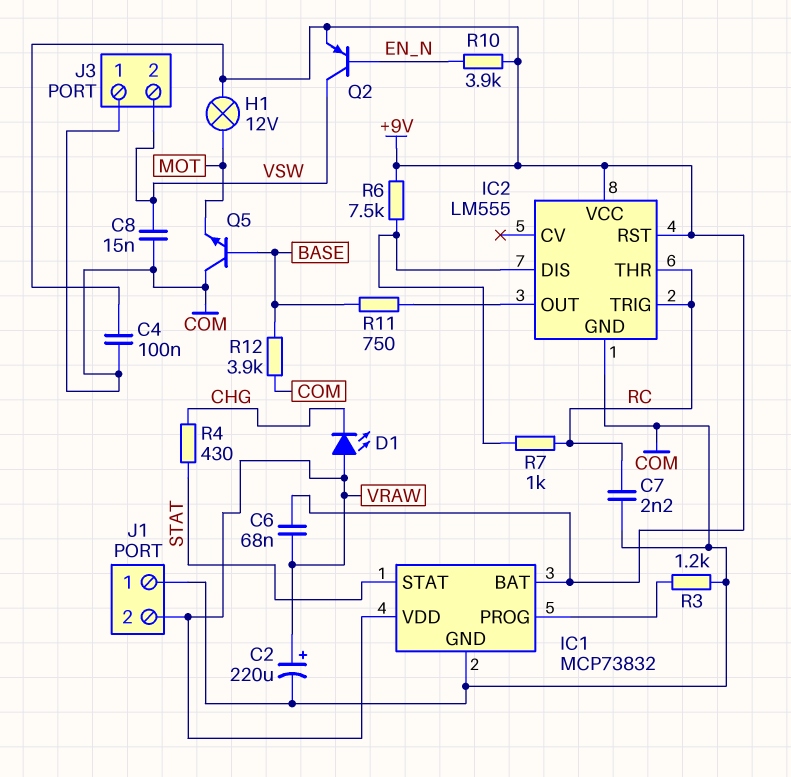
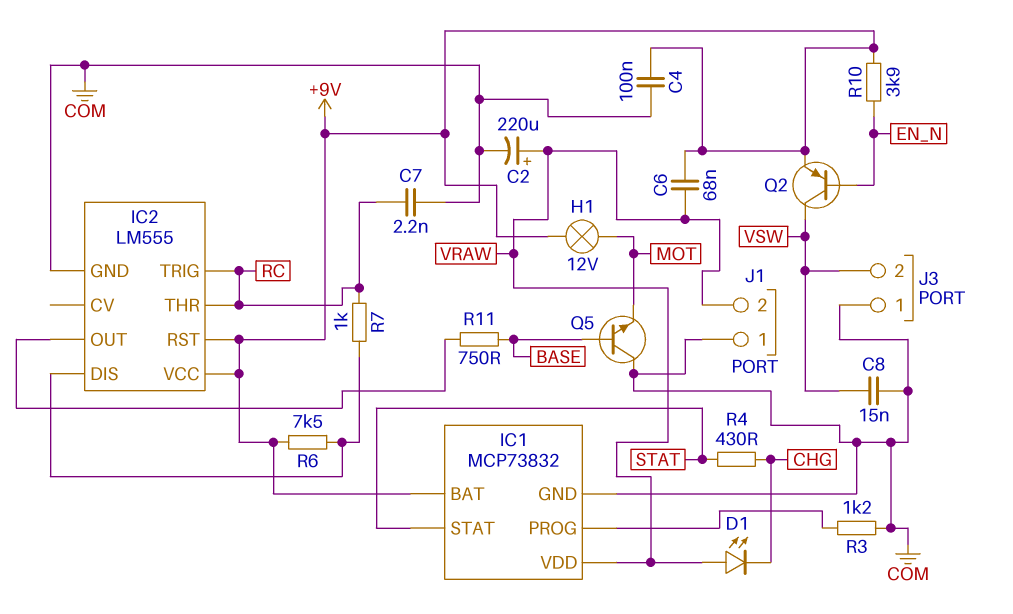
R12: 3.9k (BASE, COM) -> none

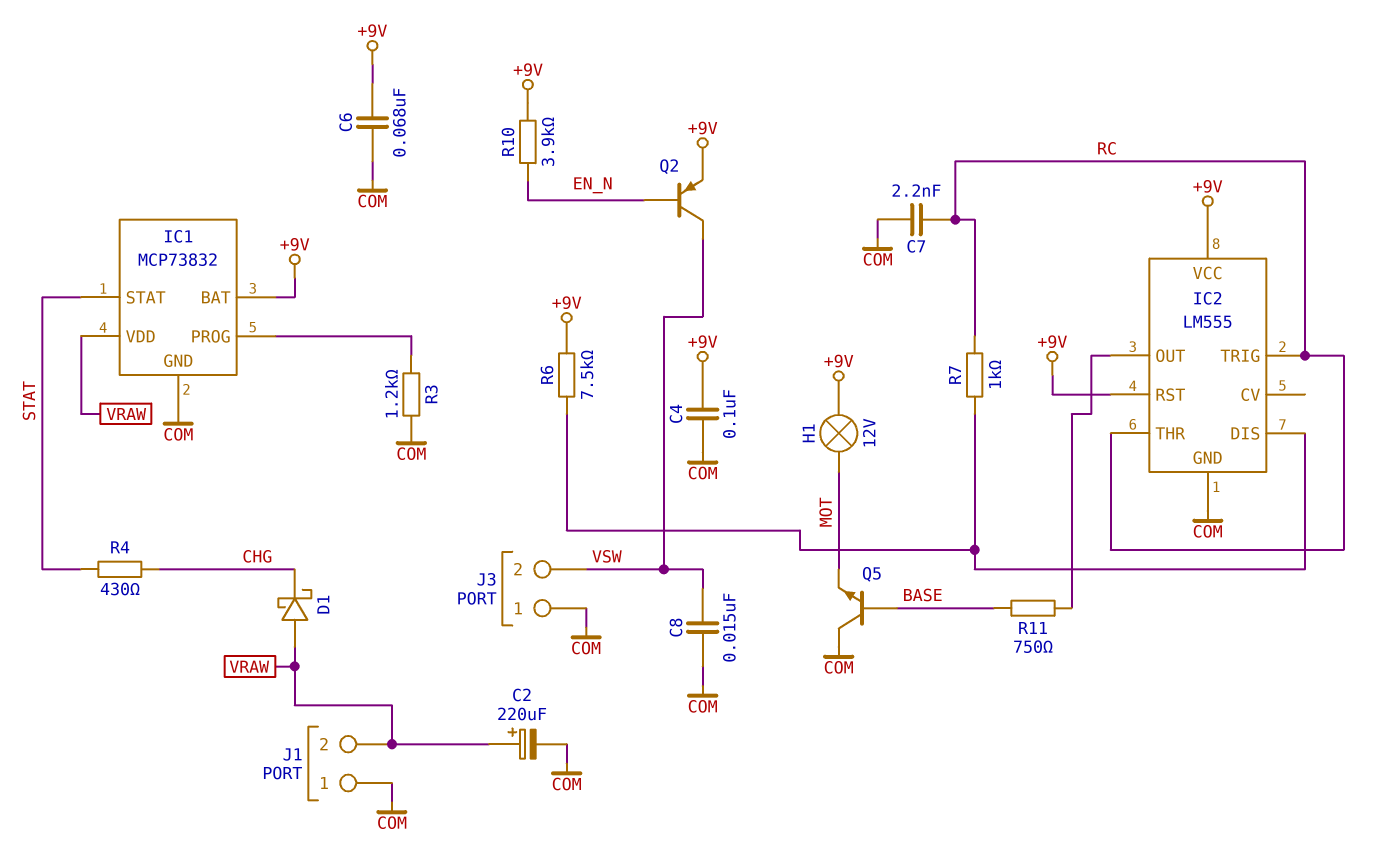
C6: 68nF (+9V, VRAW) -> 68nF (+9V, COM)
D1: LED (A VRAW, K CHG) -> schottky (A VRAW, K CHG)

